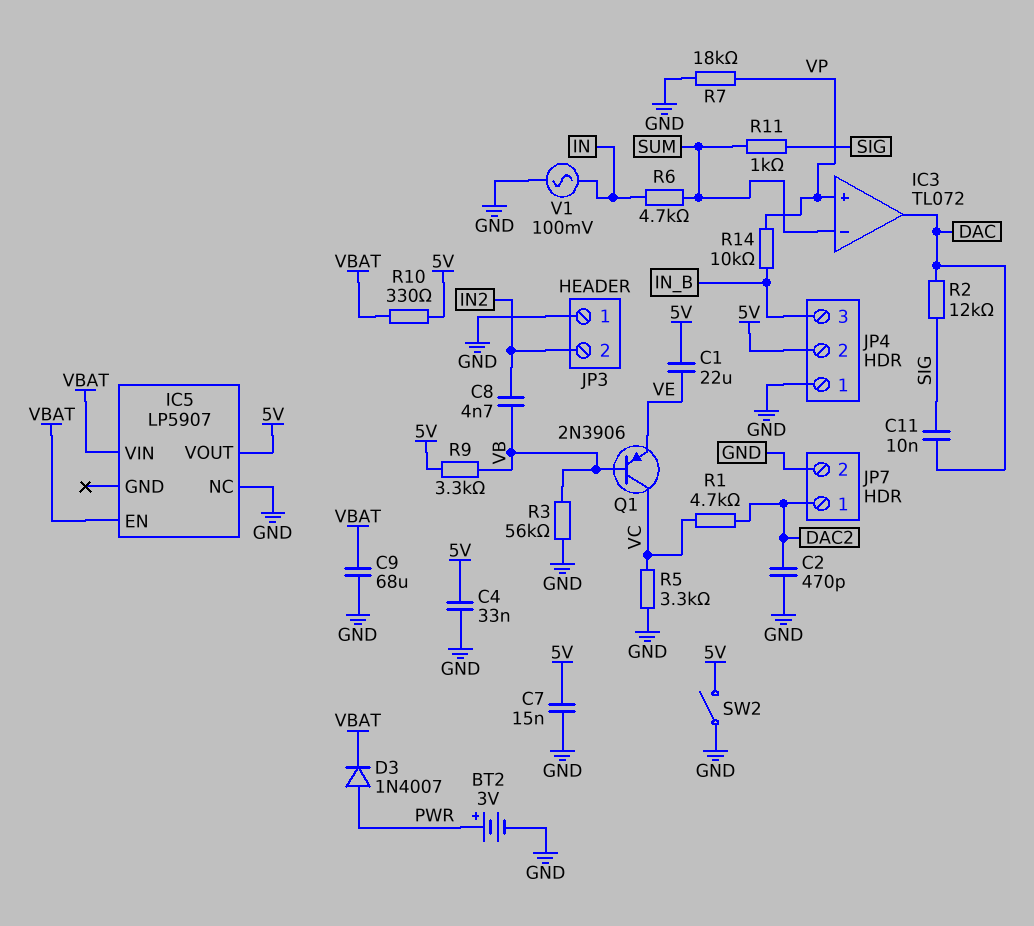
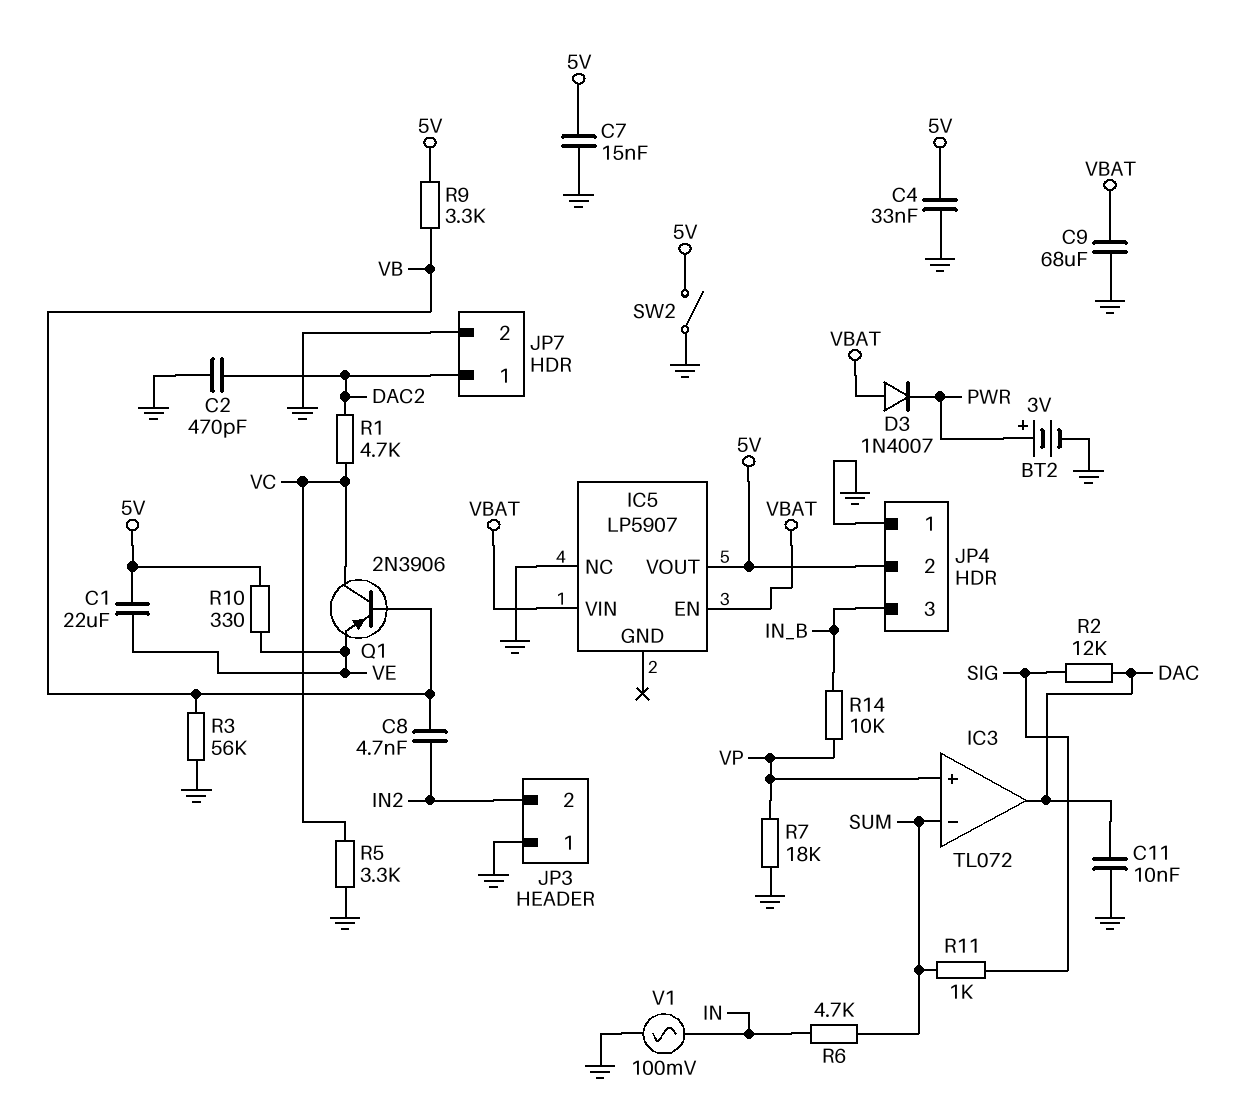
C11: 10nF (DAC, SIG) -> 10nF (DAC, GND)
D3: diode 1N4007 (A PWR, K VBAT) -> diode 1N4007 (A VBAT, K PWR)
R10: 330 (5V, VBAT) -> 330 (5V, VE)

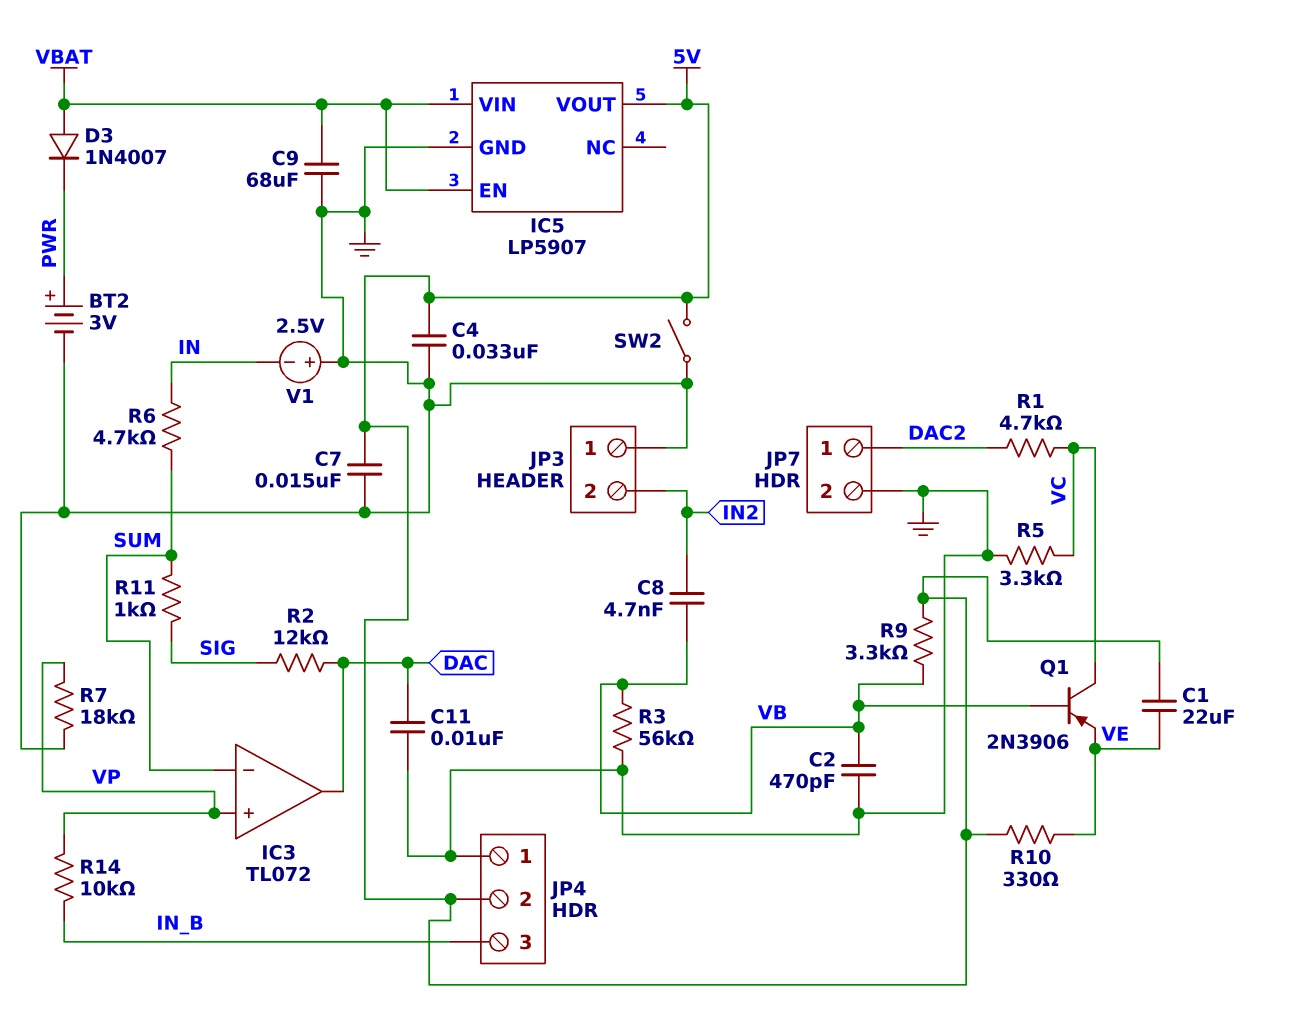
C2: 470pF (DAC2, GND) -> 470pF (GND, VB)
IC5 pin GND: none -> GND
IC5 pin NC: GND -> none
V1: AC 100mV (GND, IN) -> 2.5V (plus GND, minus IN)

